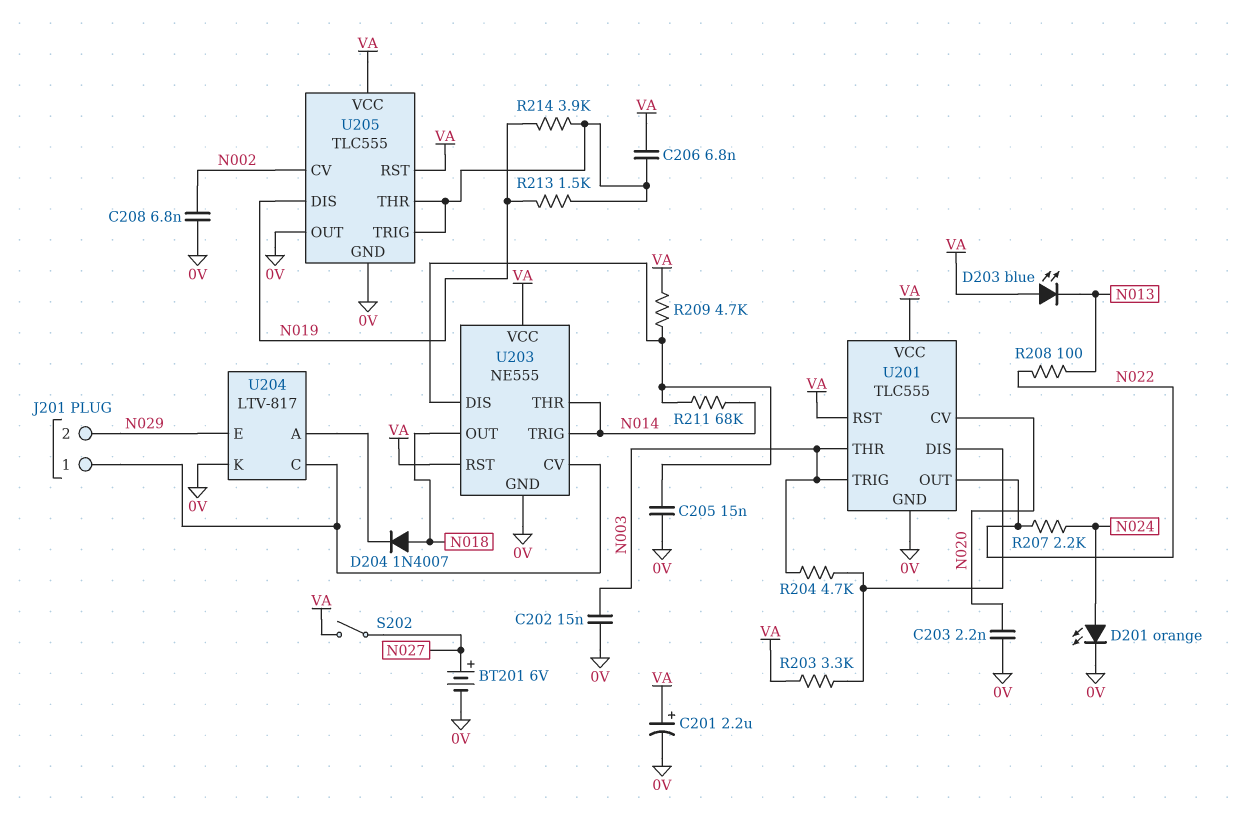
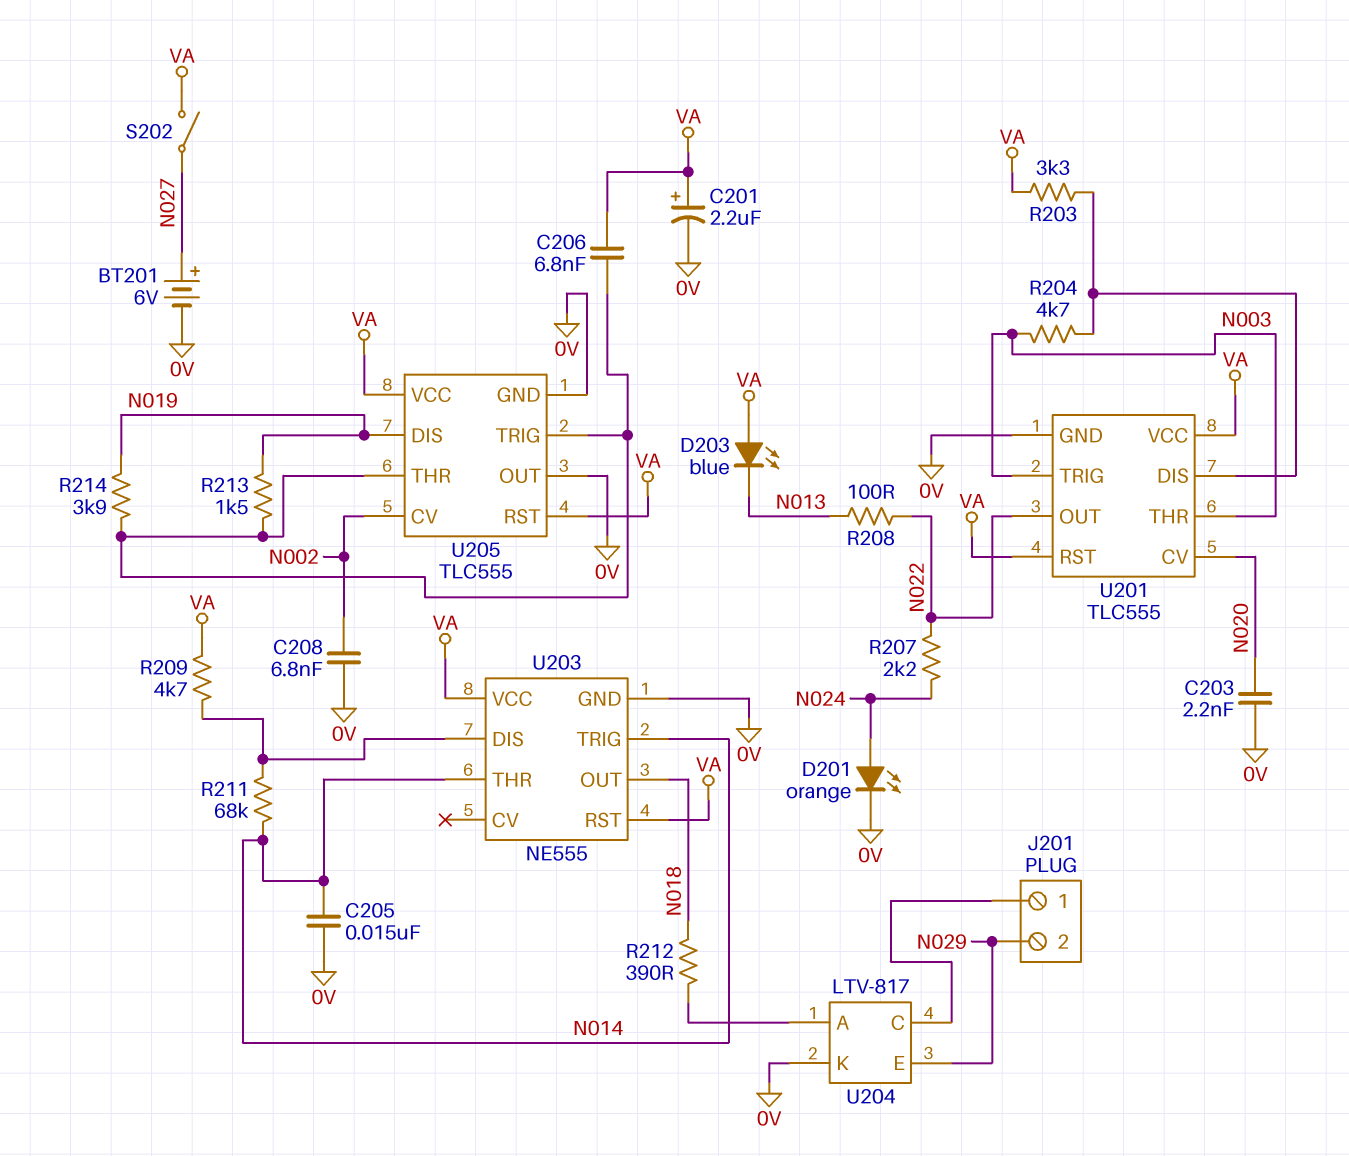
C202: 15nF (0V, N003) -> none
C205: 15nF (0V, U203/DIS) -> 15nF (0V, N014)
D204: diode 1N4007 (A N018, K U204/A) -> none
R212: none -> 390 (N018, U204/A)
U203 pin CV: J201/1 -> none

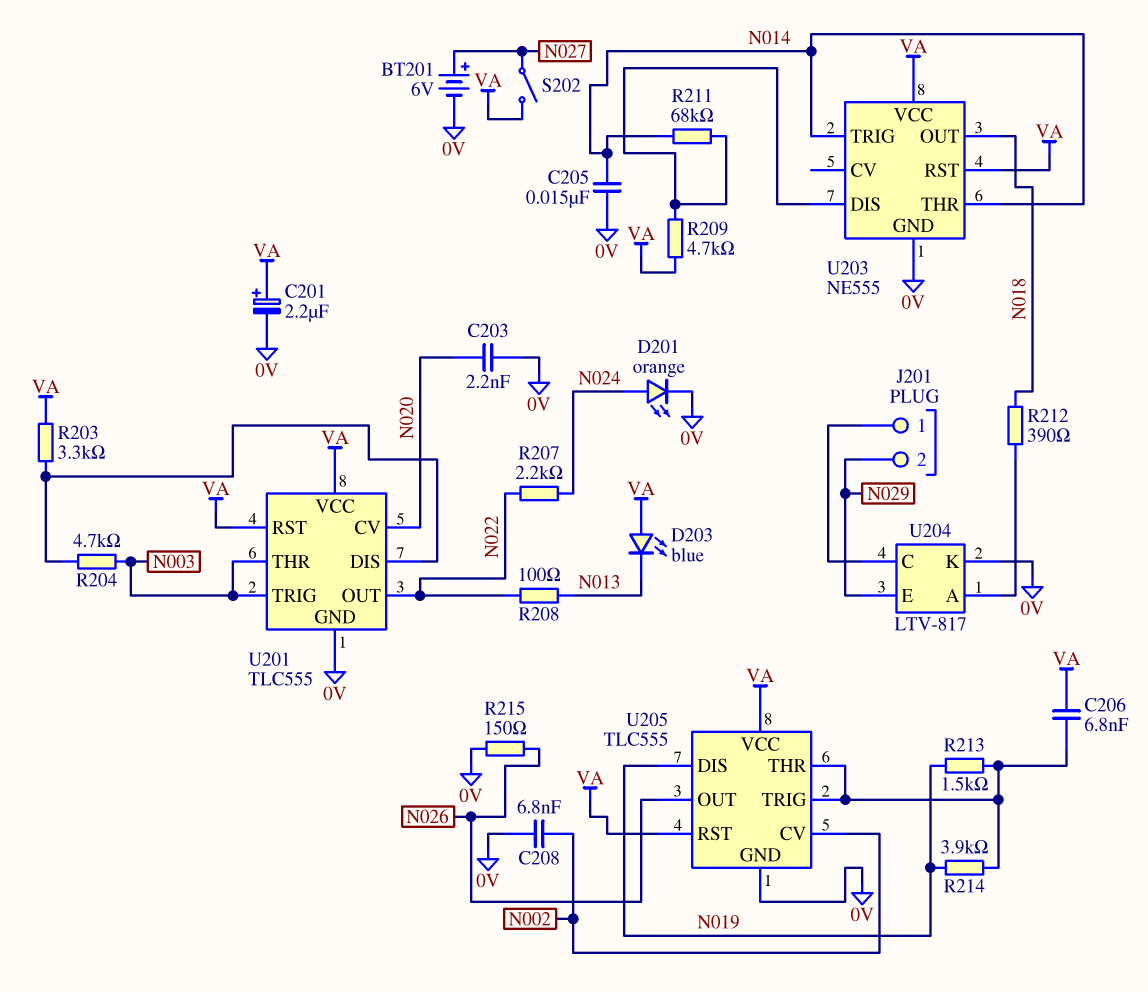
R215: none -> 150 (0V, N026)
U205 pin OUT: 0V -> N026

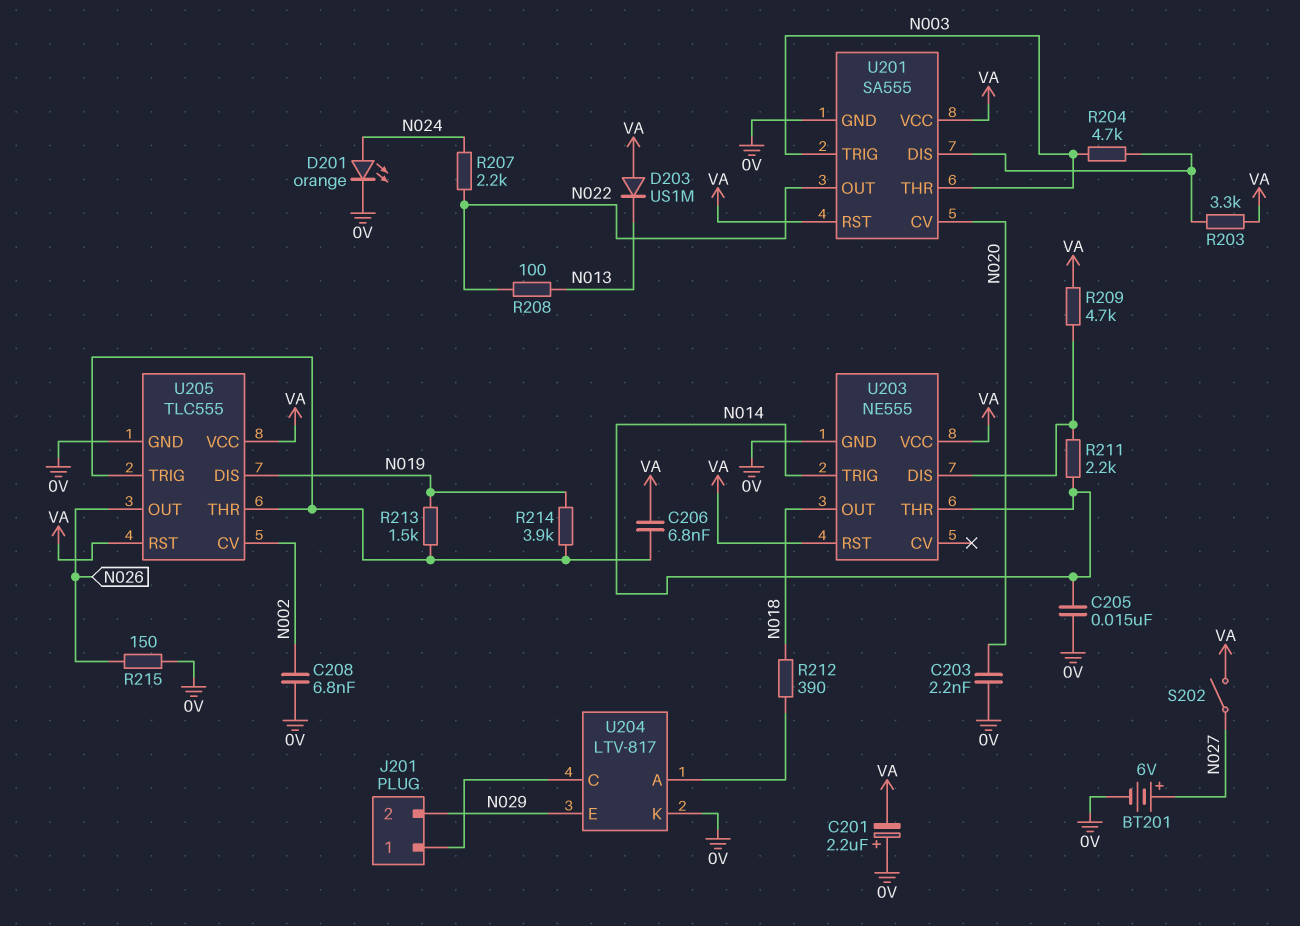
C201: 2.2uF (plus VA, minus 0V) -> 2.2uF (plus 0V, minus VA)
D203: LED blue (A VA, K N013) -> diode US1M (A VA, K N013)
R211: 68k (N014, U203/DIS) -> 2.2k (N014, U203/DIS)
U201: TLC555 -> SA555

